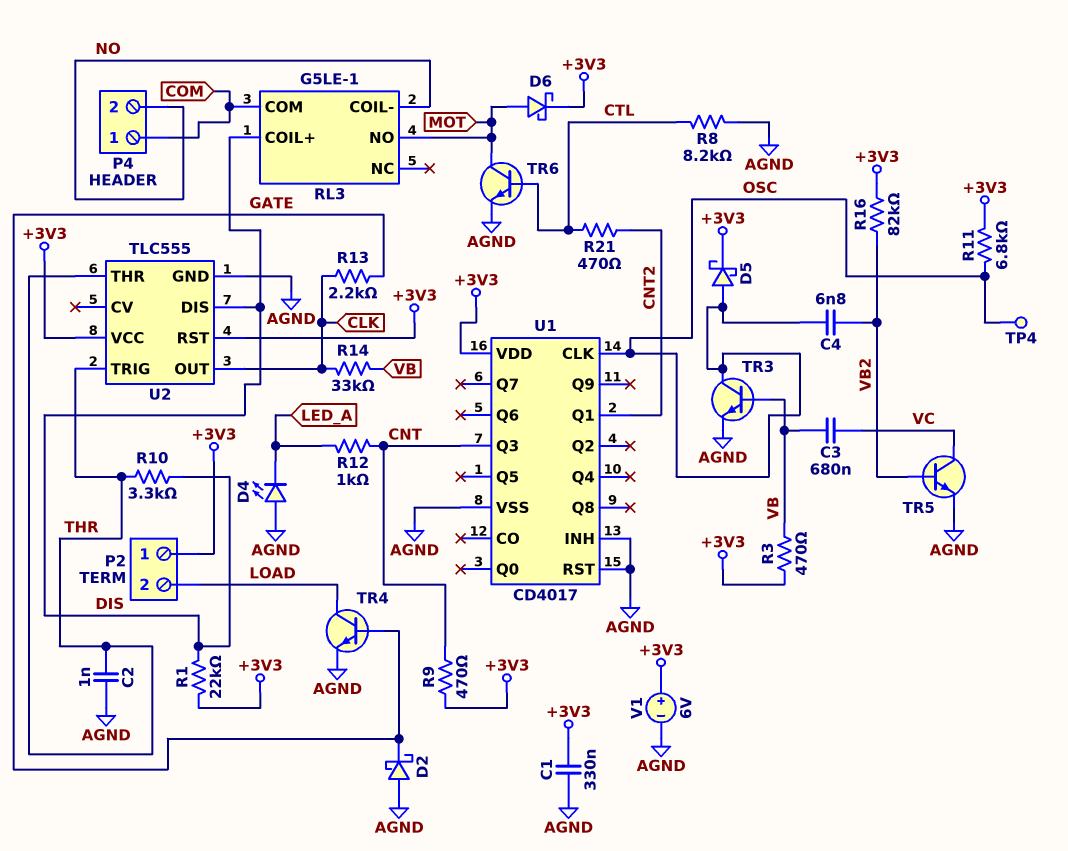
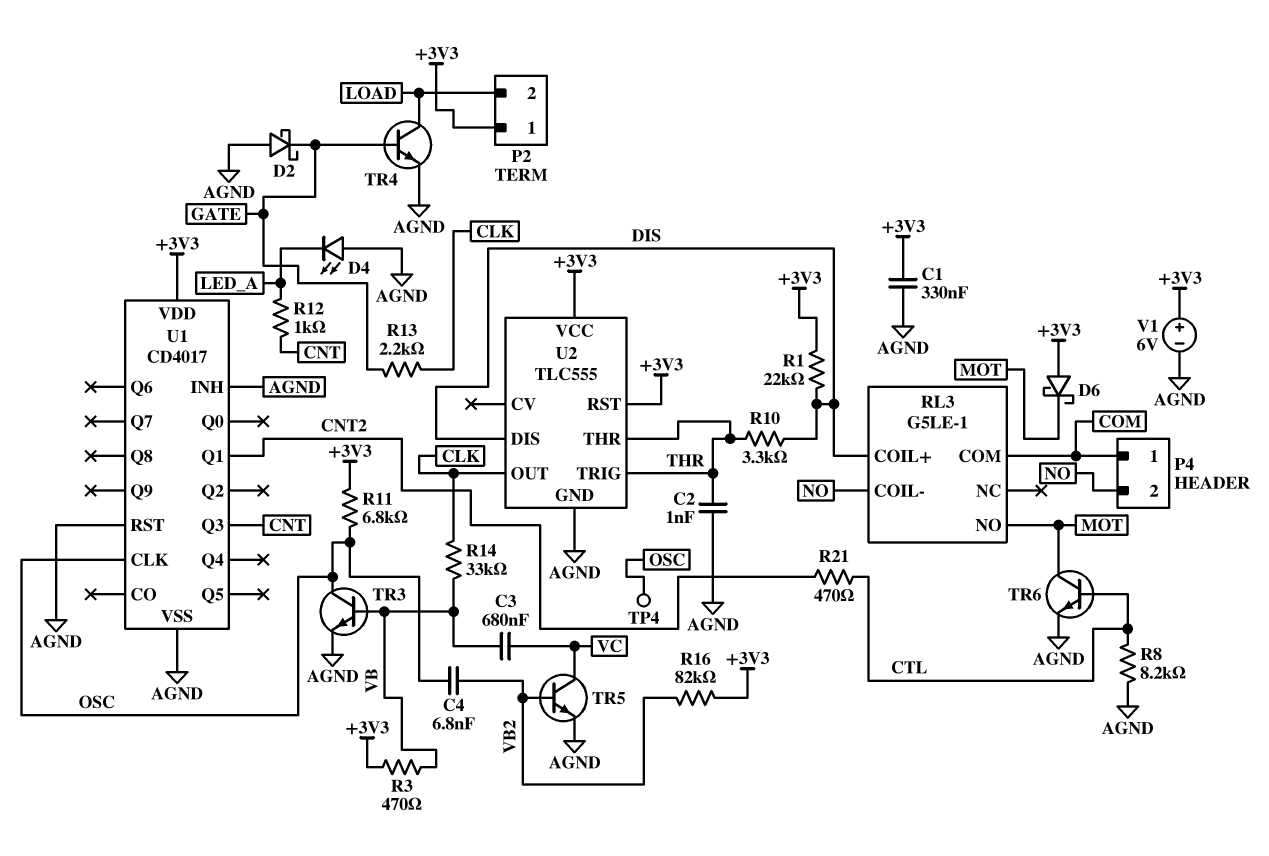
D5: schottky (A OSC, K +3V3) -> none
D6: schottky (A MOT, K +3V3) -> schottky (A +3V3, K MOT)
R9: 470 (+3V3, CNT) -> none

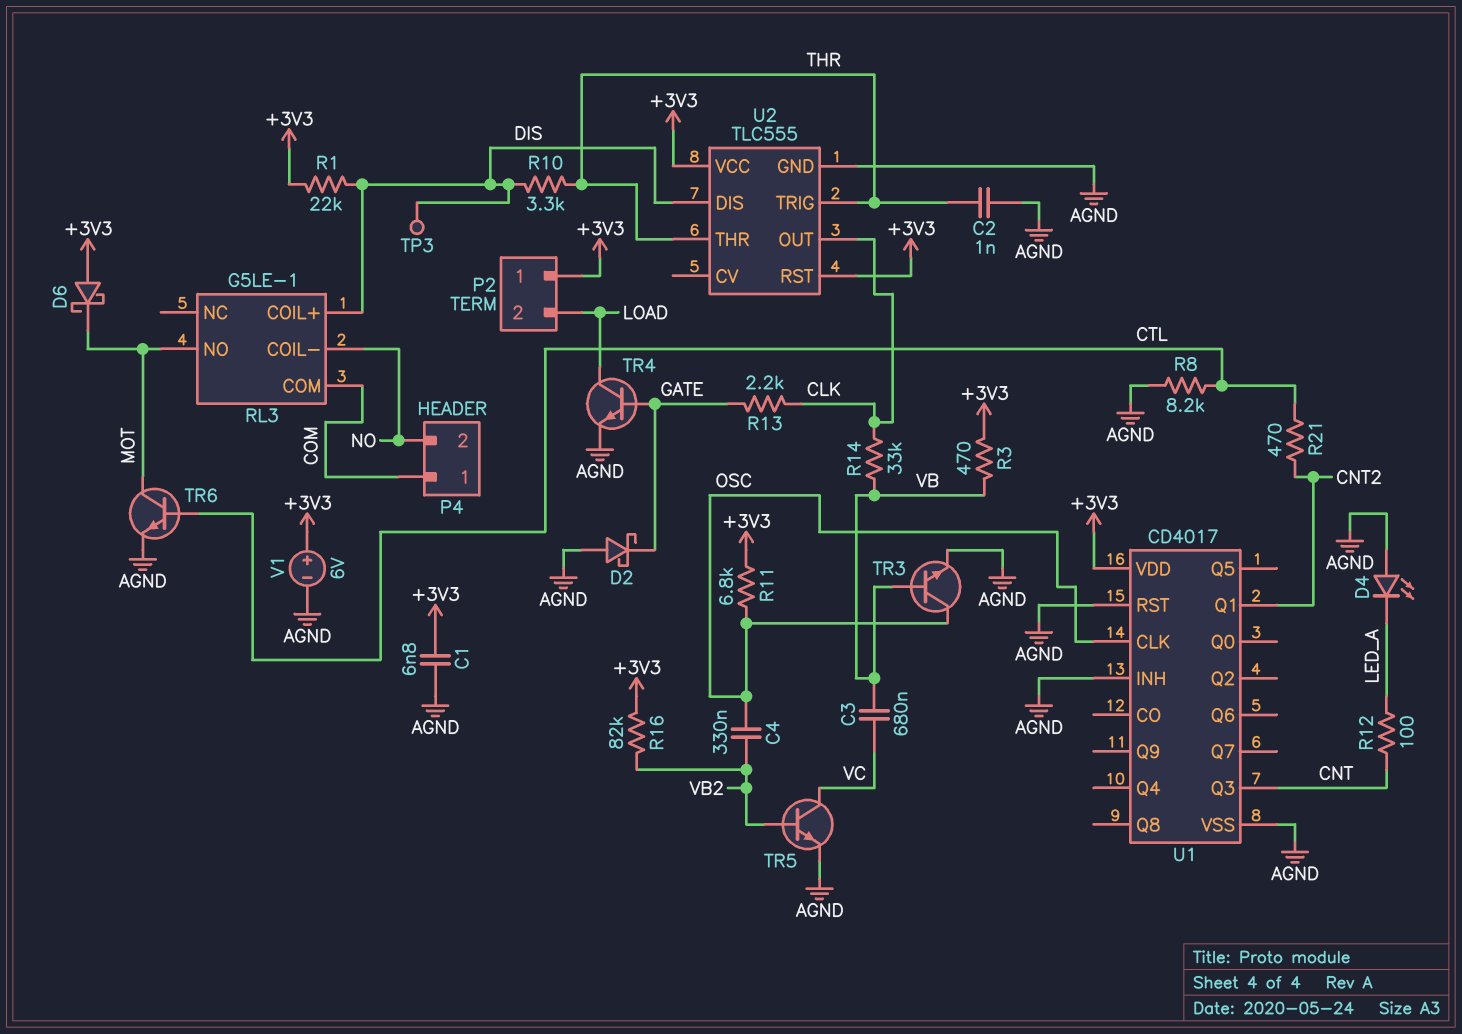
C1: 330nF (+3V3, AGND) -> 6.8nF (+3V3, AGND)
C4: 6.8nF (OSC, VB2) -> 330nF (OSC, VB2)
R12: 1k (CNT, LED_A) -> 100 (CNT, LED_A)
TP3: none -> test point (DIS)
TP4: test point (OSC) -> none

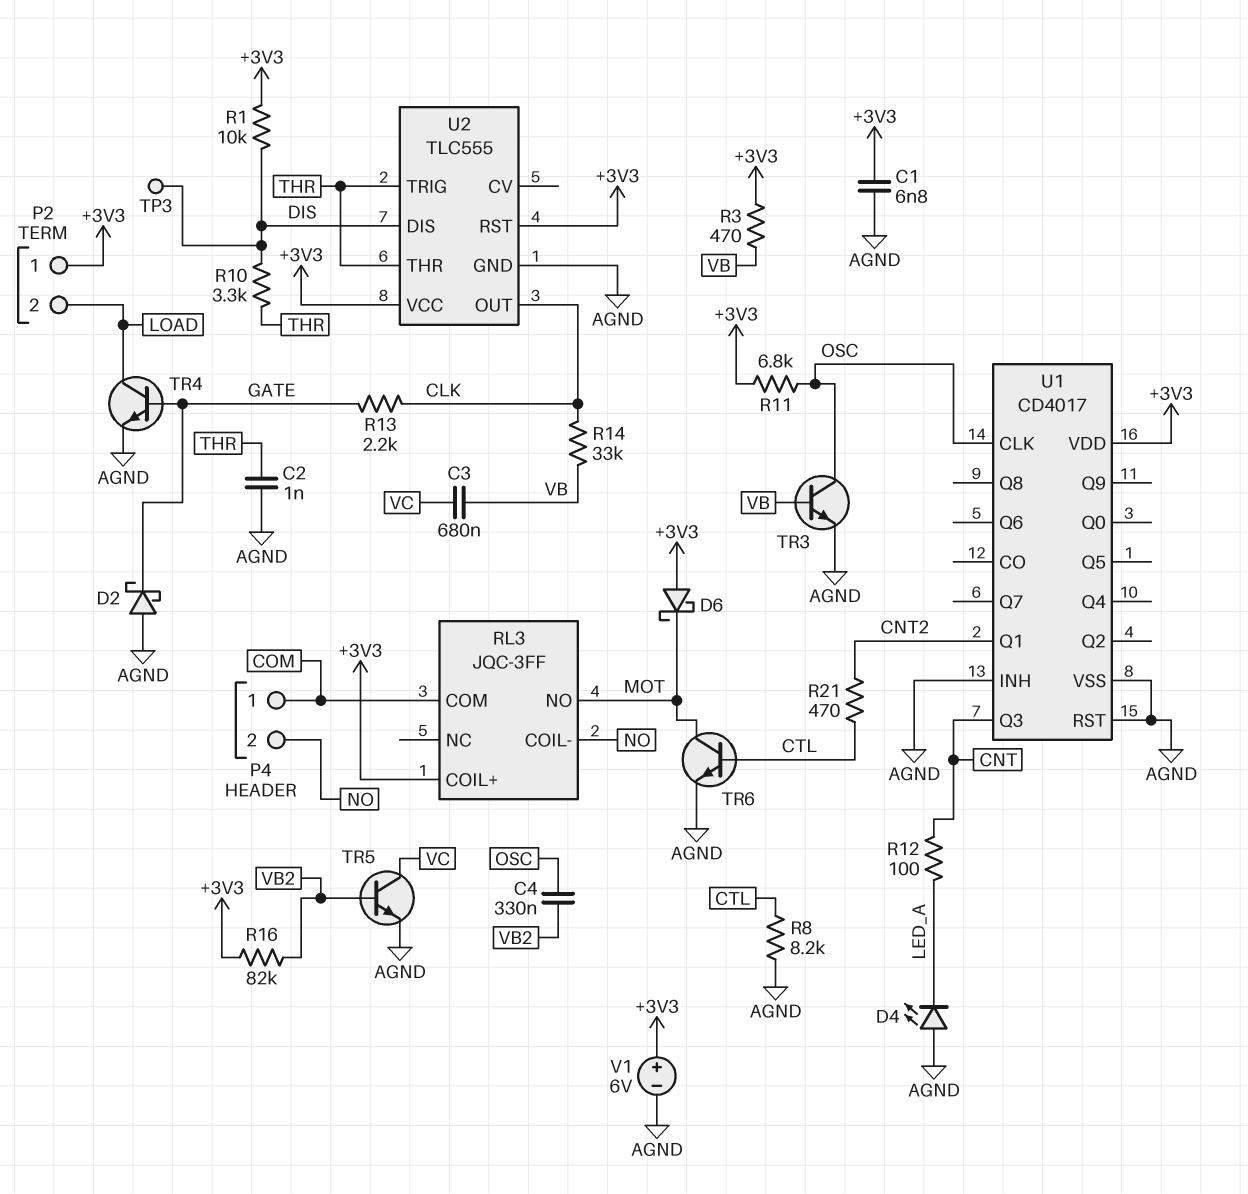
R1: 22k (+3V3, DIS) -> 10k (+3V3, DIS)
RL3: G5LE-1 -> JQC-3FF
RL3 pin COIL+: DIS -> +3V3

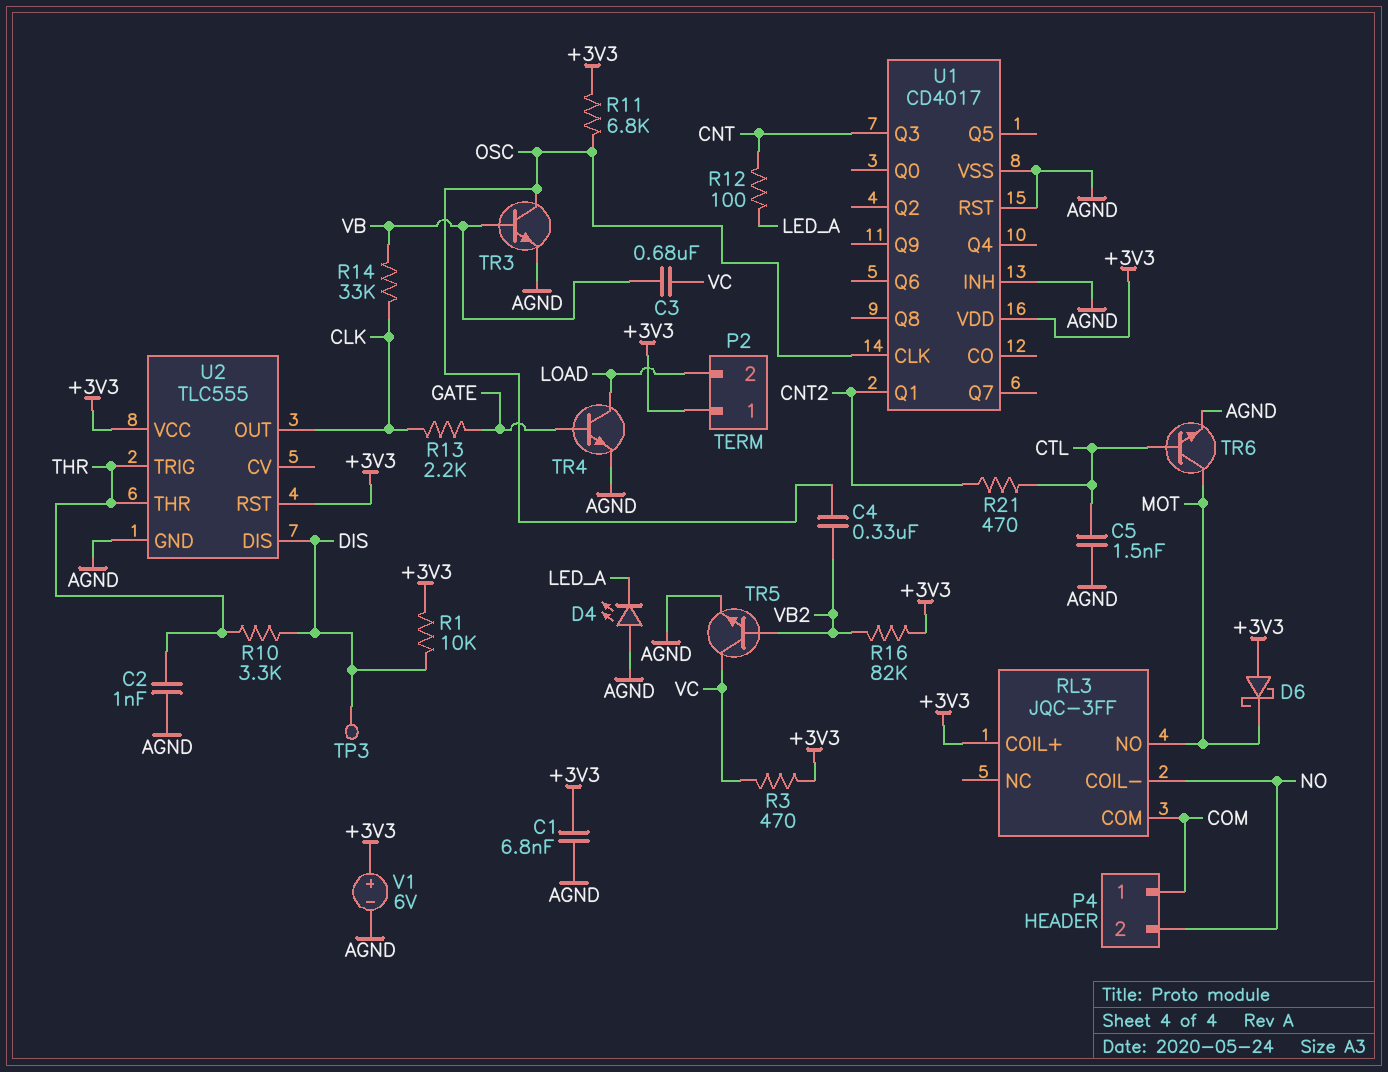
C5: none -> 1.5nF (AGND, CTL)
D2: schottky (A AGND, K GATE) -> none
R3: 470 (+3V3, VB) -> 470 (+3V3, VC)
R8: 8.2k (AGND, CTL) -> none

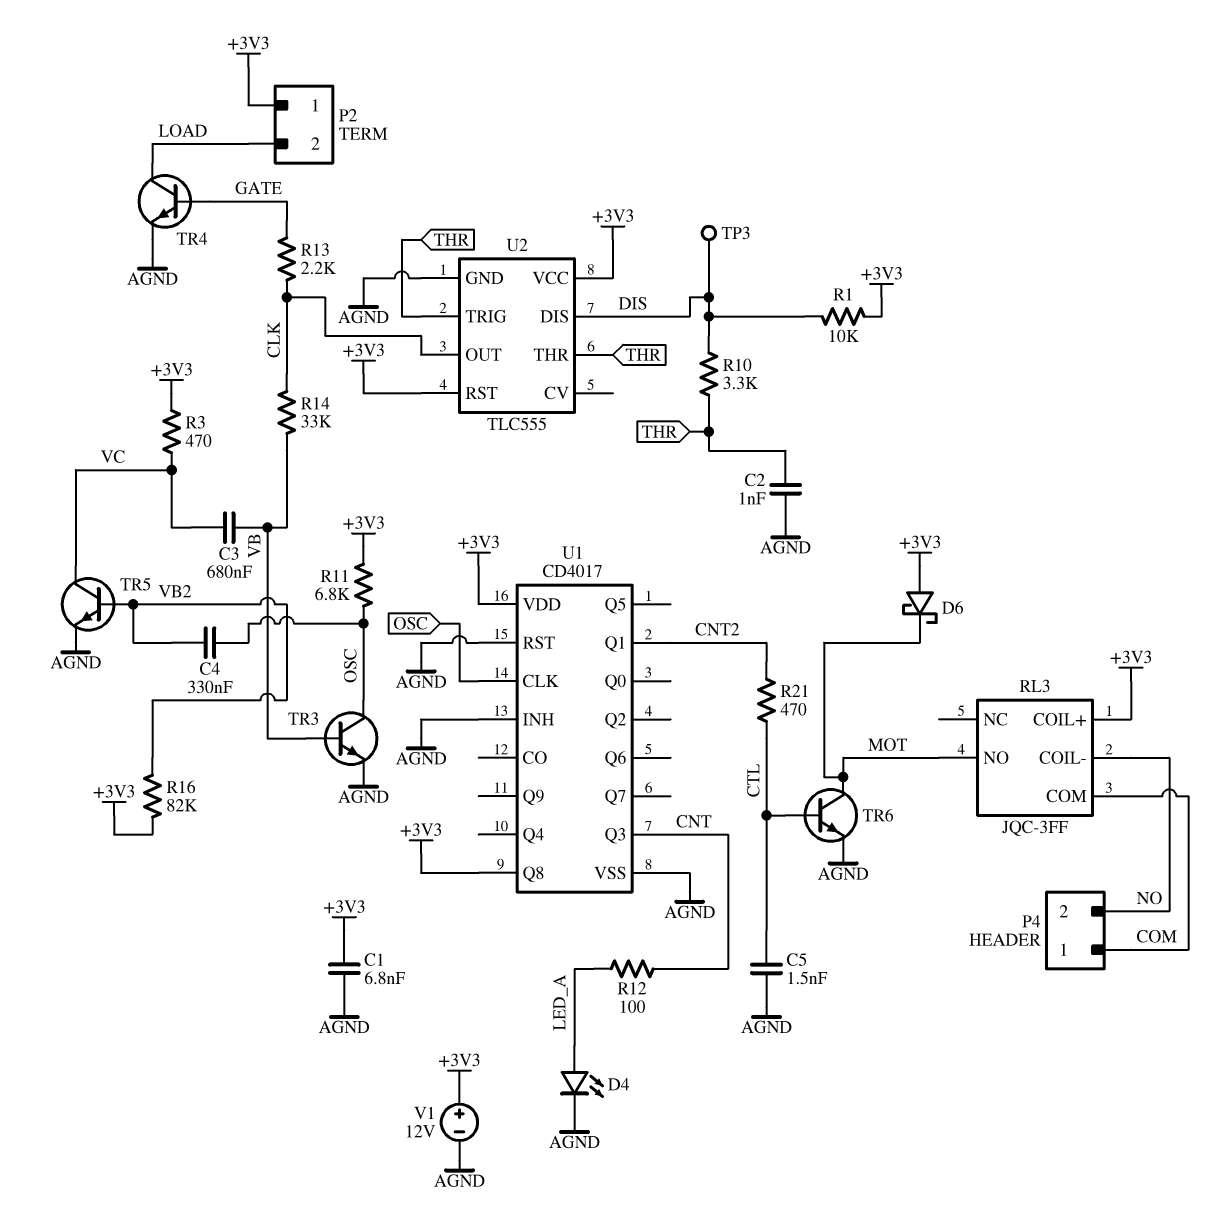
D4: LED (A AGND, K LED_A) -> LED (A LED_A, K AGND)
U1 pin Q8: none -> +3V3
V1: 6V (plus +3V3, minus AGND) -> 12V (plus +3V3, minus AGND)

